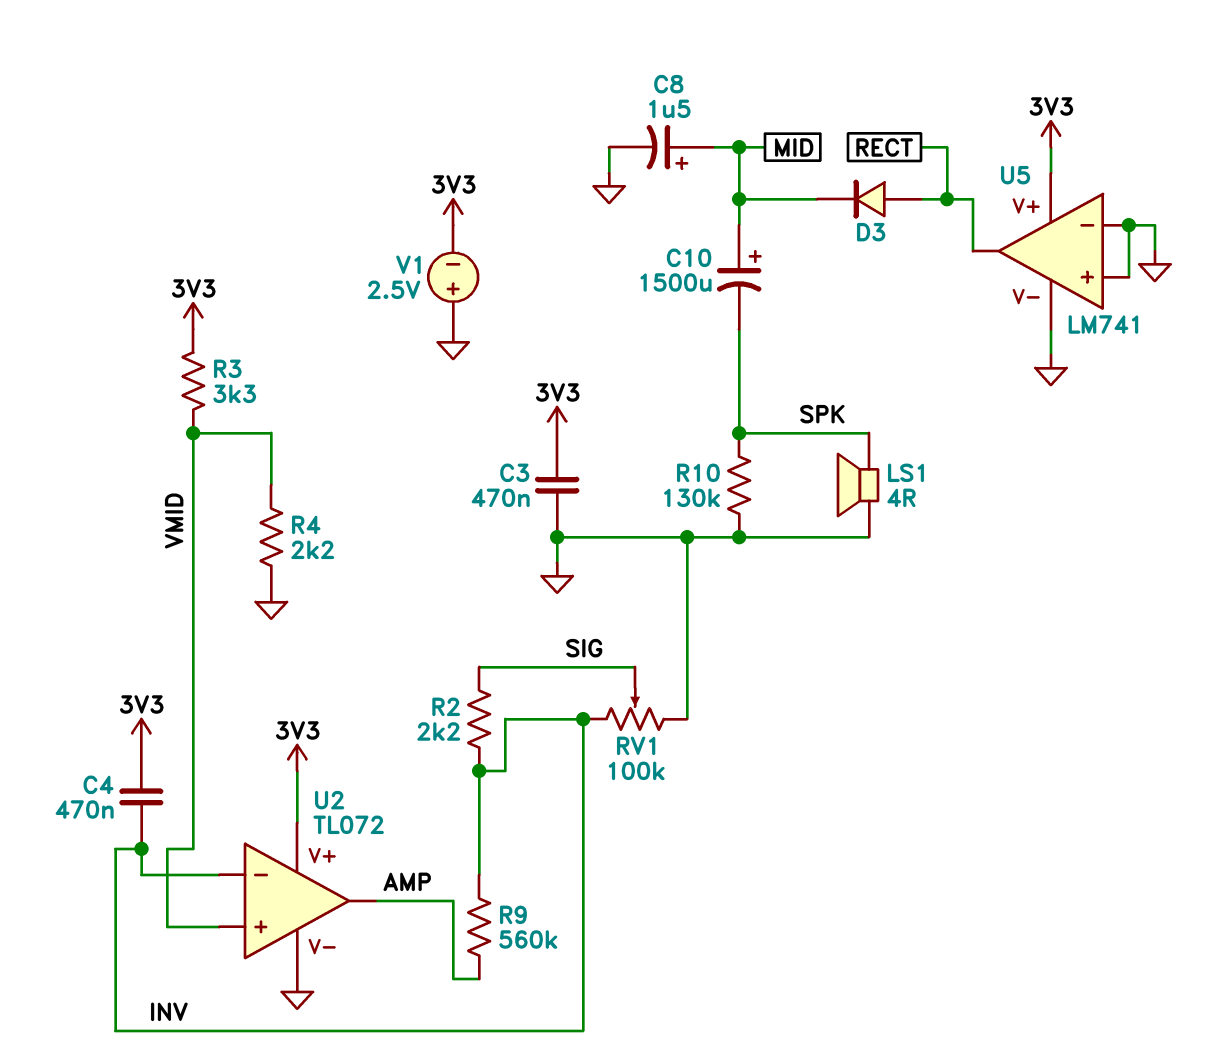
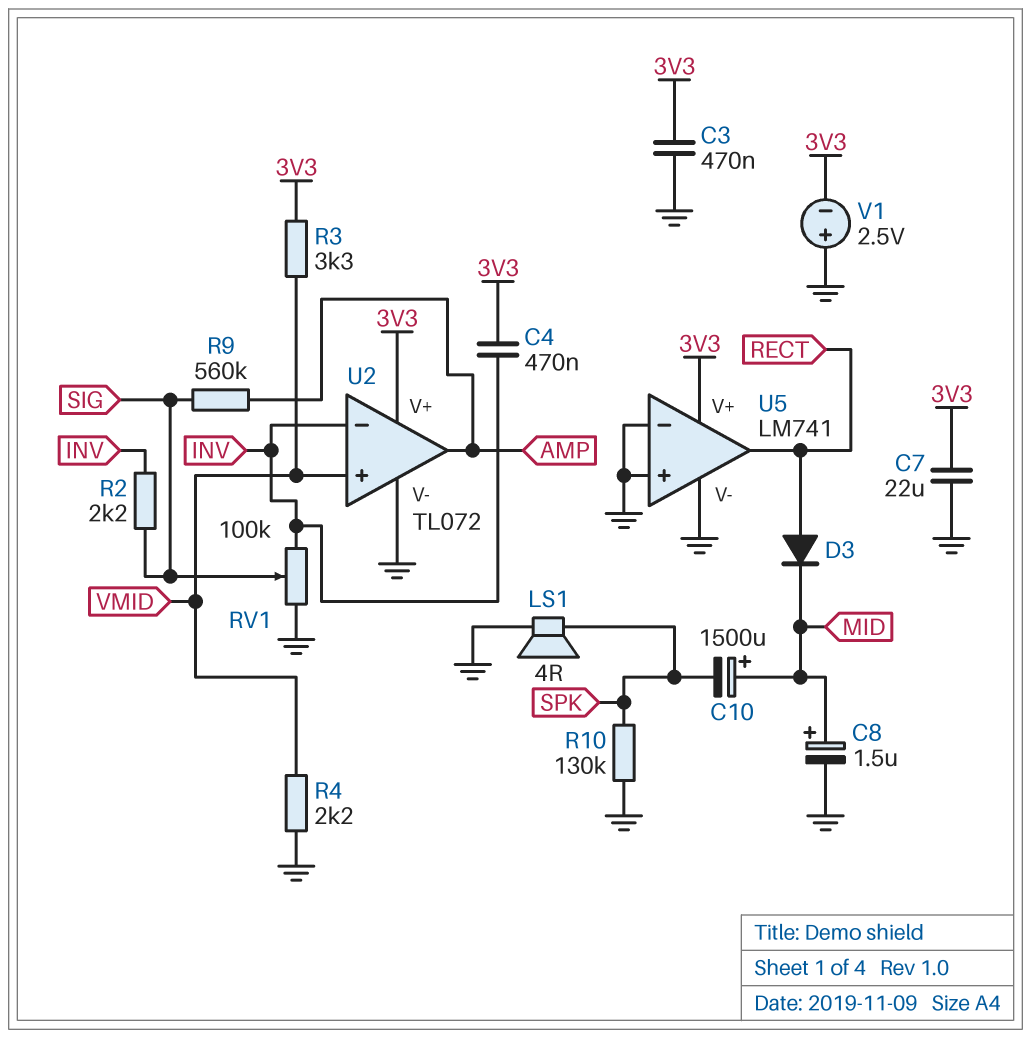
C7: none -> 22uF (3V3, GND)
R9: 560k (AMP, INV) -> 560k (AMP, SIG)

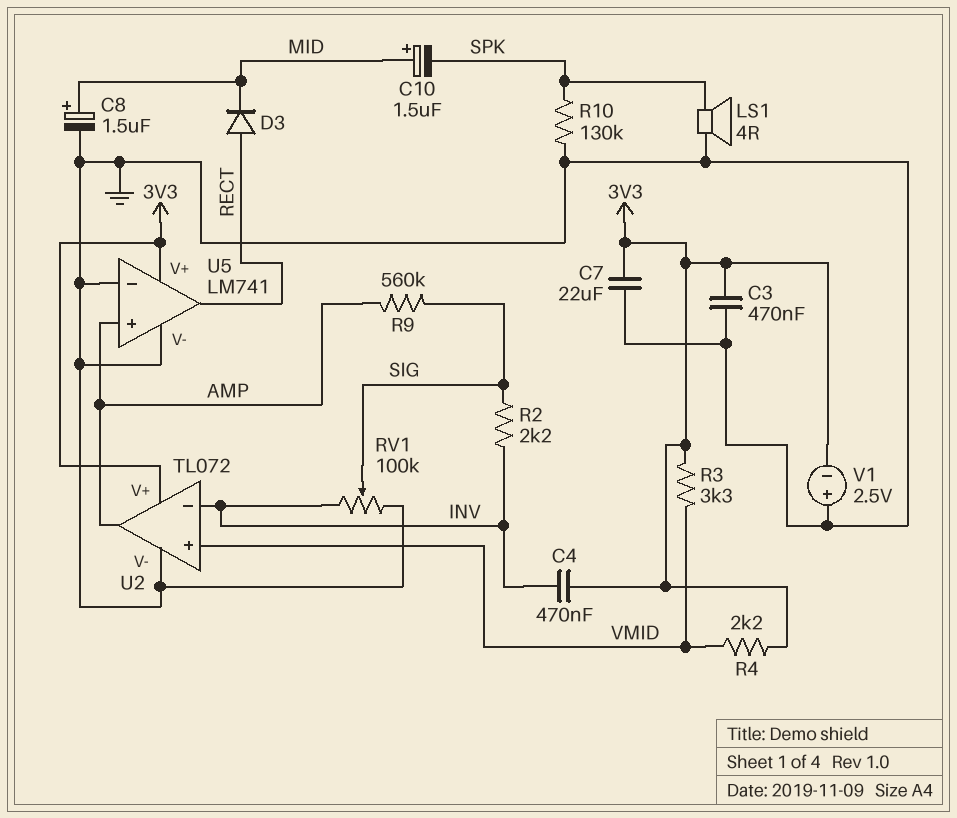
C10: 1500uF (plus MID, minus SPK) -> 1.5uF (plus MID, minus SPK)
R4: 2.2k (GND, VMID) -> 2.2k (3V3, VMID)
U5 pin in+: GND -> AMP

